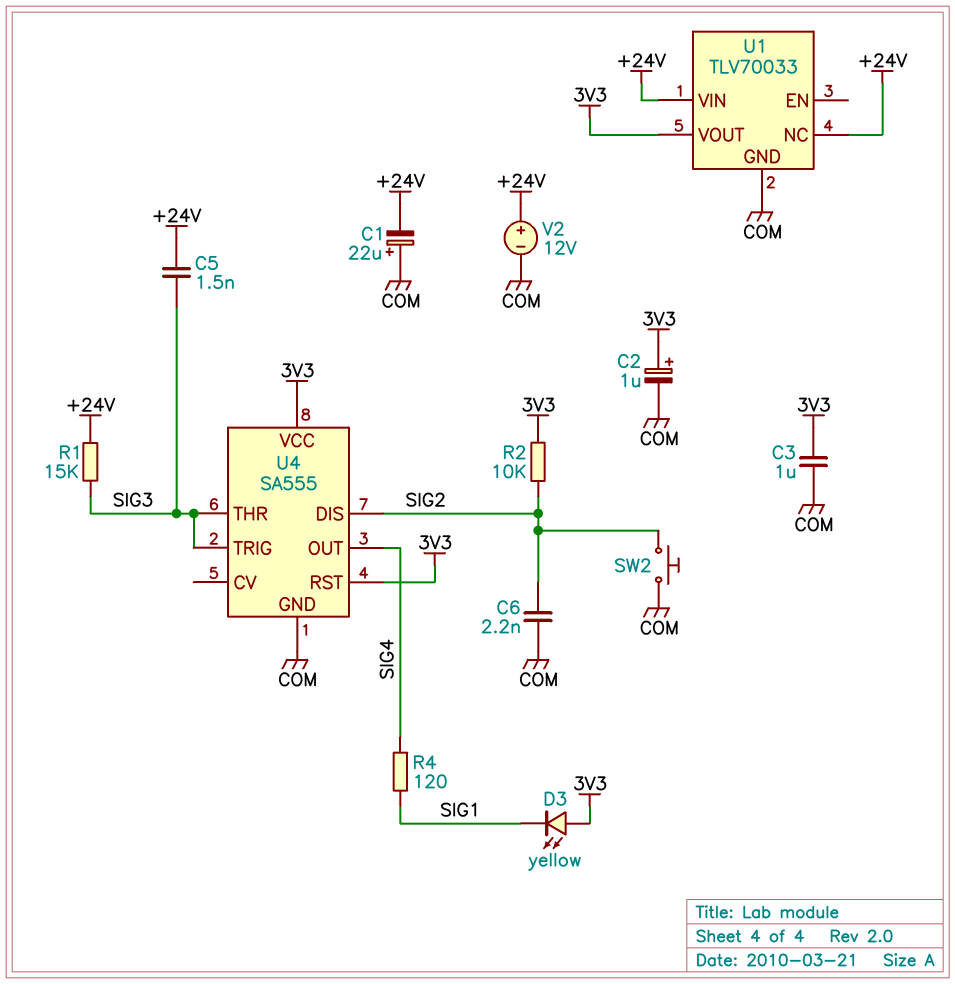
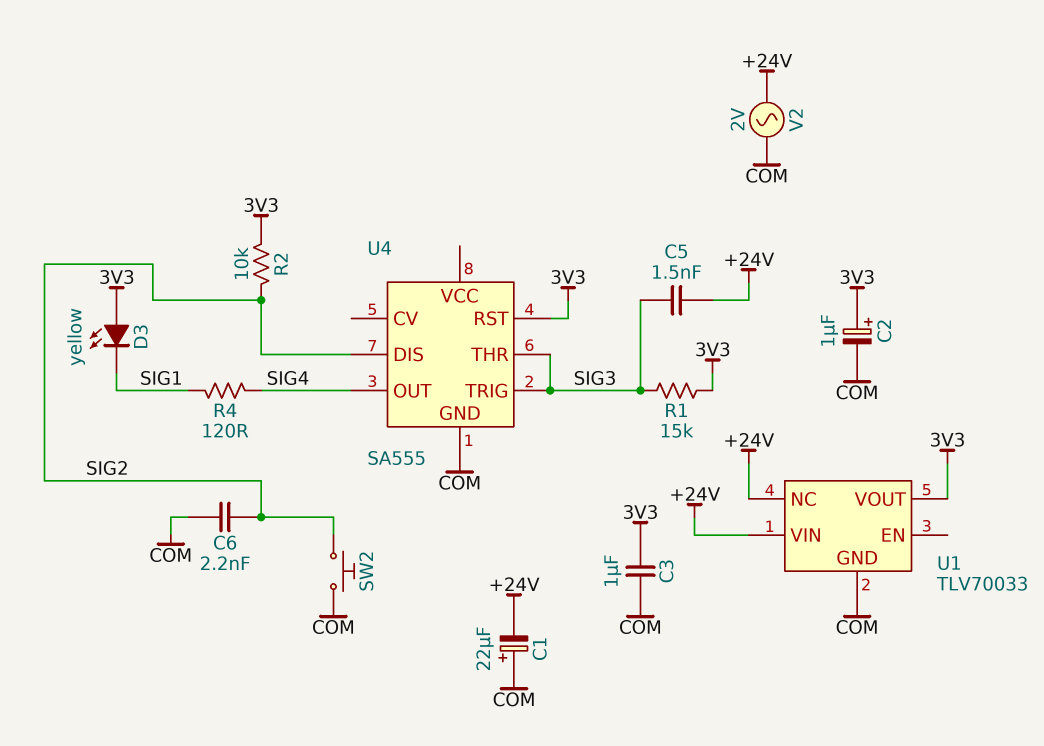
R1: 15k (+24V, SIG3) -> 15k (3V3, SIG3)
U4 pin VCC: 3V3 -> none
V2: 12V (plus +24V, minus COM) -> AC 2V (+24V, COM)

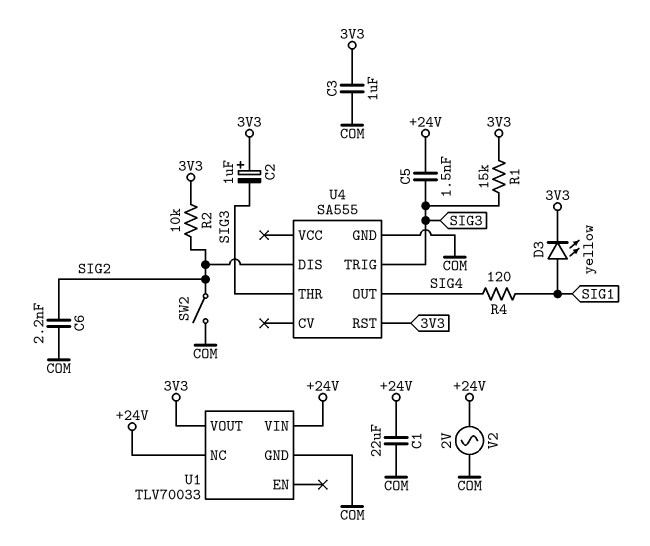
C1: 22uF (plus COM, minus +24V) -> 22uF (+24V, COM)
C2: 1uF (plus 3V3, minus COM) -> 1uF (plus 3V3, minus SIG3)
D3: LED yellow (A 3V3, K SIG1) -> LED yellow (A SIG1, K 3V3)
SW2: button (COM, SIG2) -> switch (COM, SIG2)

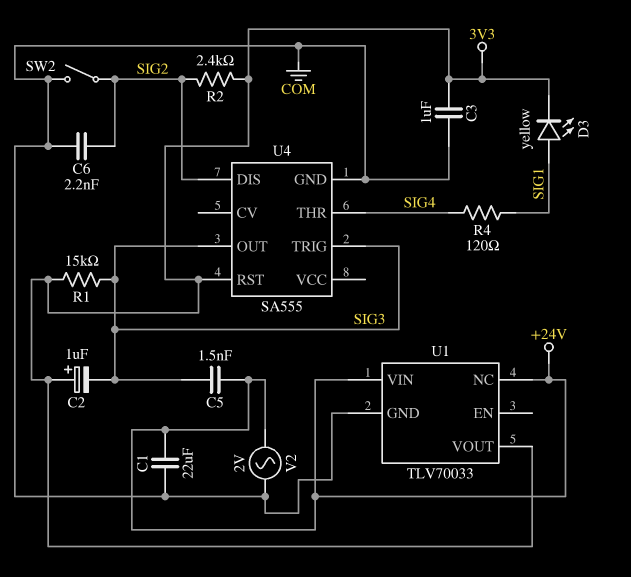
R2: 10k (3V3, SIG2) -> 2.4k (3V3, SIG2)
U4 pin OUT: SIG4 -> SIG3
U4 pin THR: SIG3 -> SIG4

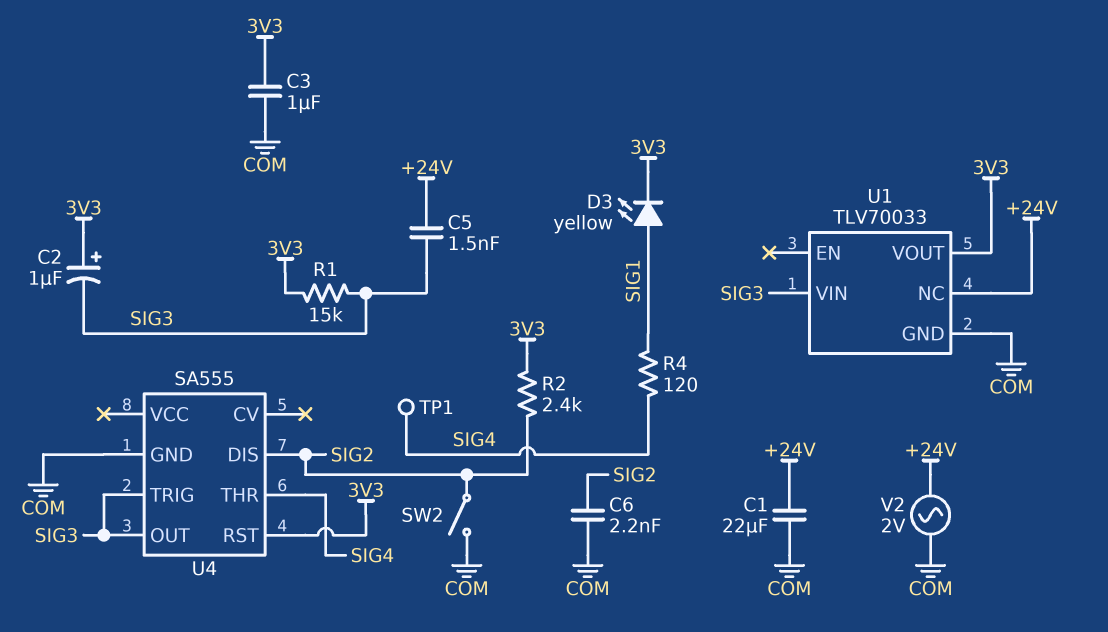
TP1: none -> test point (SIG4)
U1 pin VIN: +24V -> SIG3

